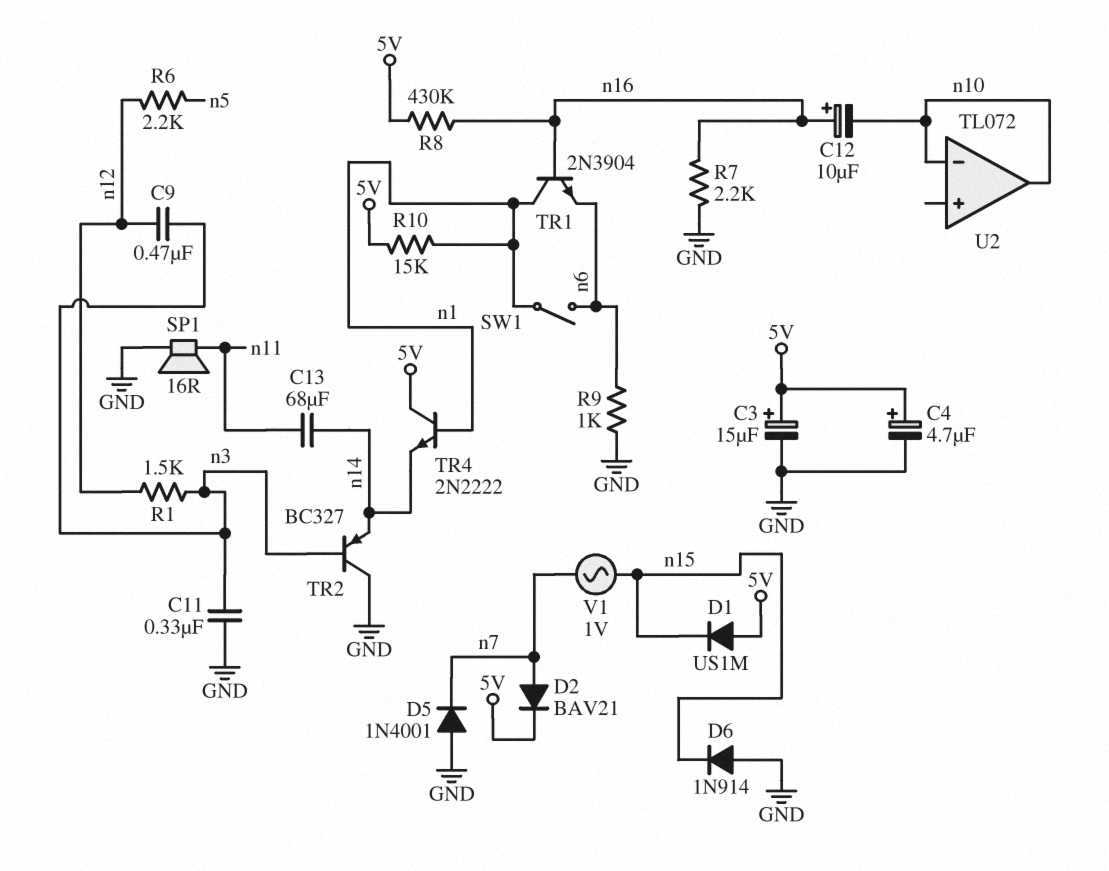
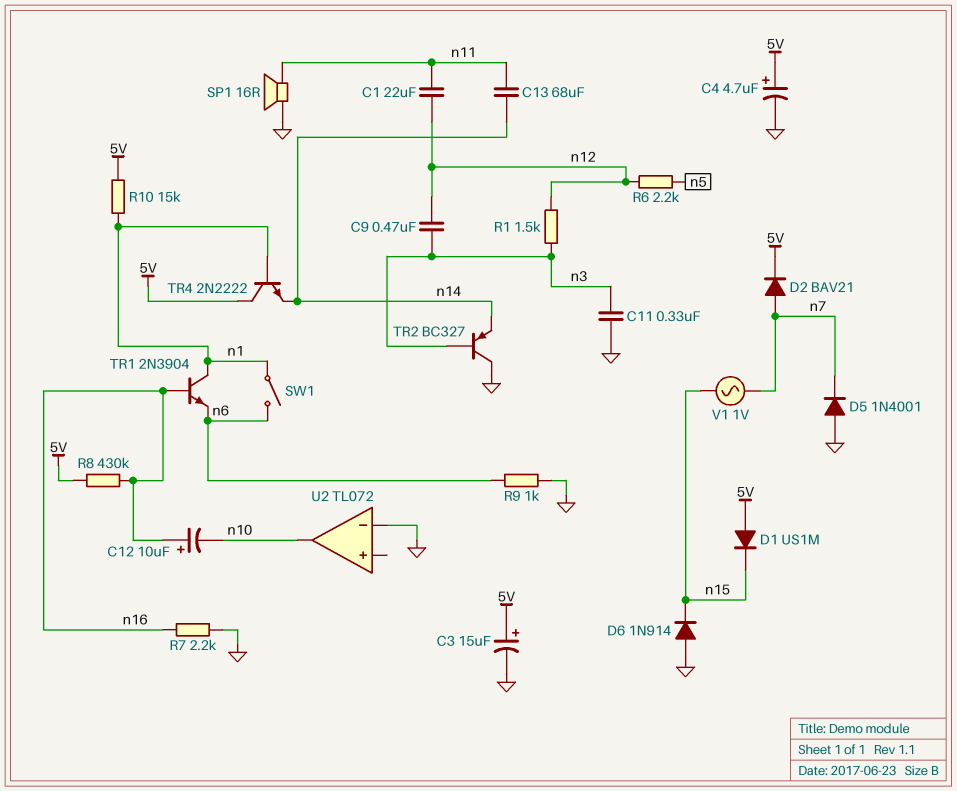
C1: none -> 22uF (n11, n12)
U2 pin in-: n10 -> GND

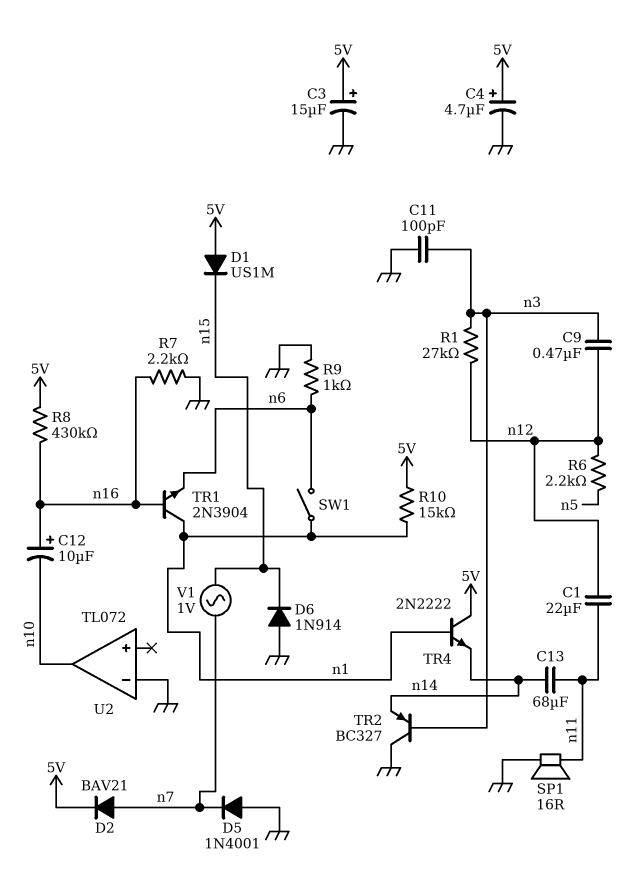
C11: 330nF (GND, n3) -> 100pF (GND, n3)
R1: 1.5k (n3, n12) -> 27k (n3, n12)

